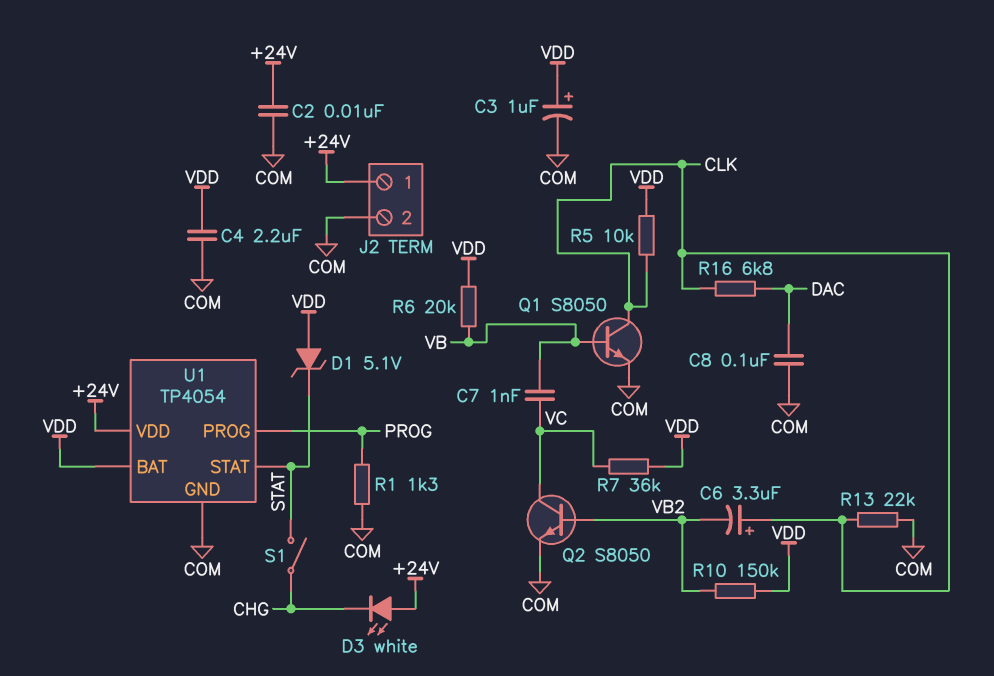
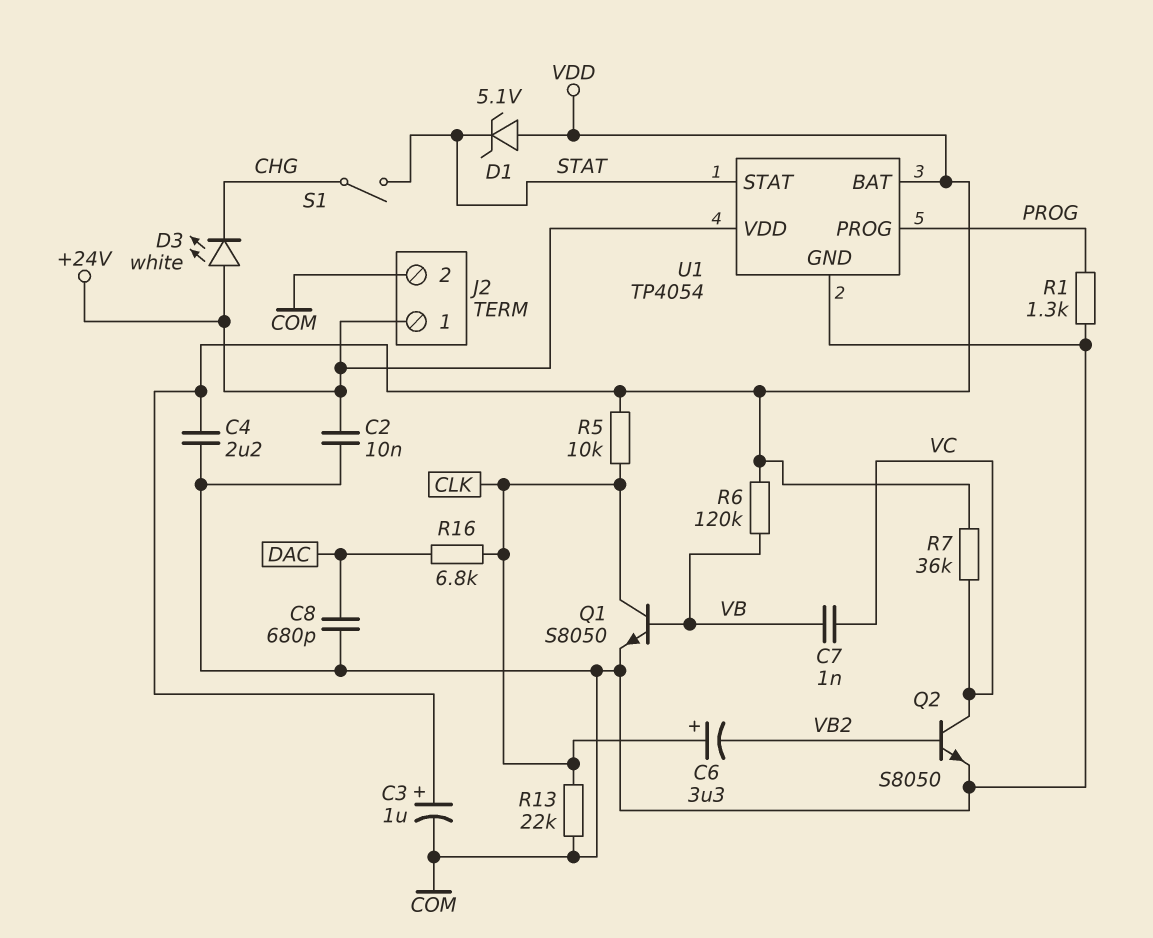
C8: 100nF (COM, DAC) -> 680pF (COM, DAC)
R6: 20k (VB, VDD) -> 120k (VB, VDD)
R10: 150k (VB2, VDD) -> none

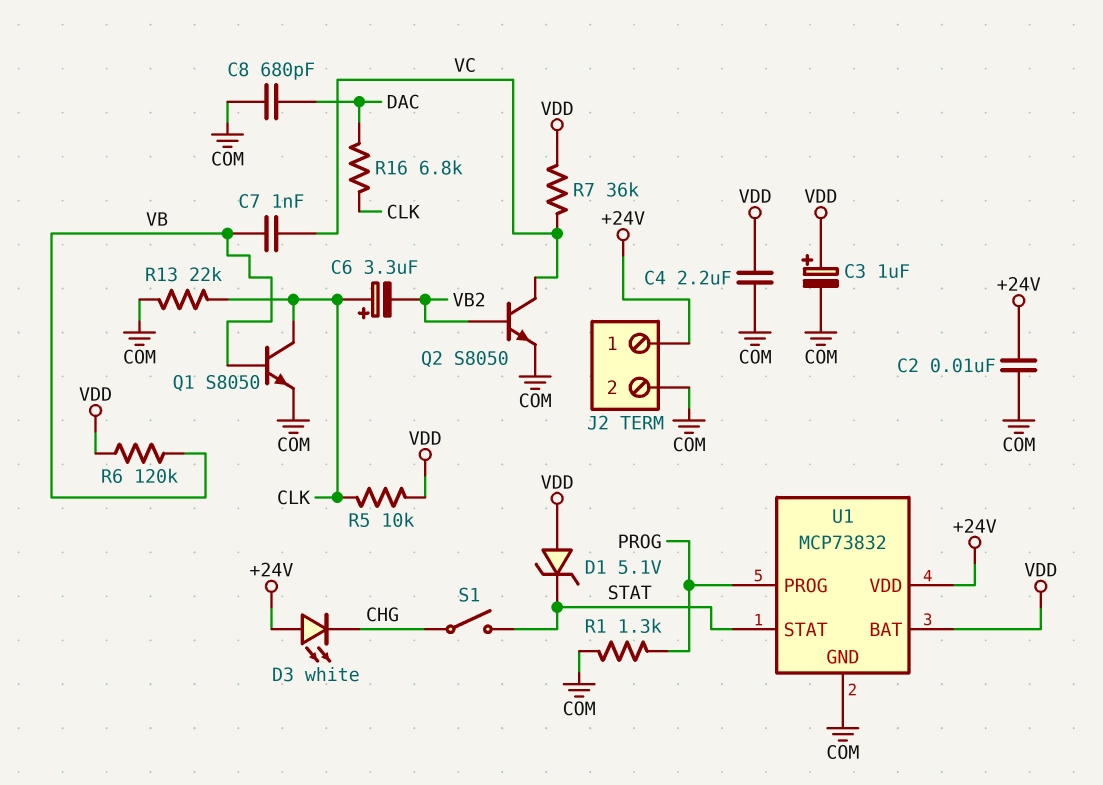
U1: TP4054 -> MCP73832

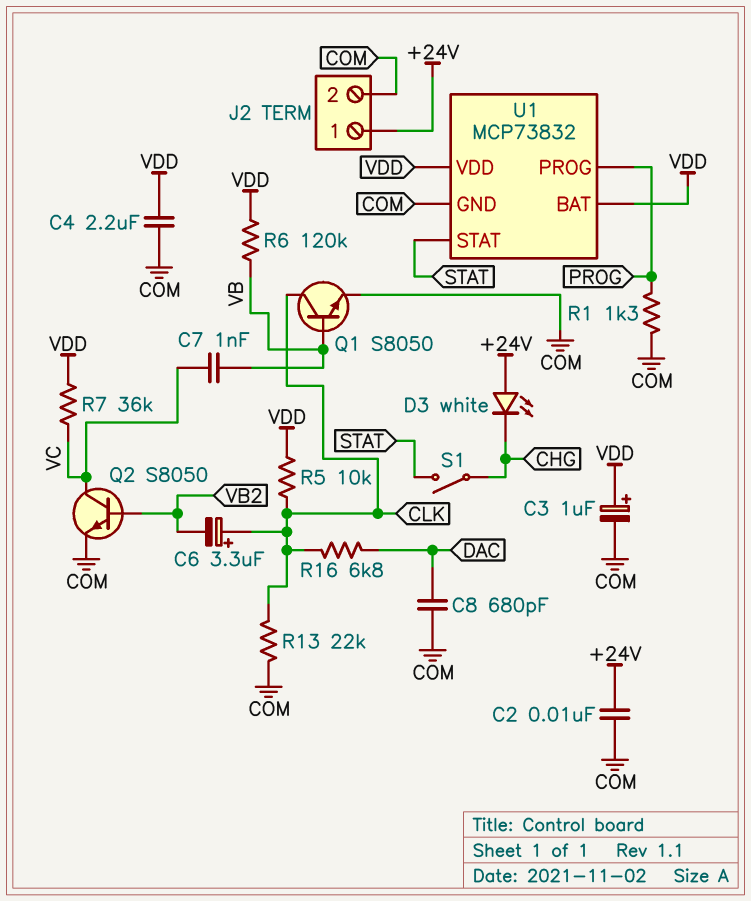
D1: zener 5.1V (A VDD, K STAT) -> none
U1 pin VDD: +24V -> VDD

